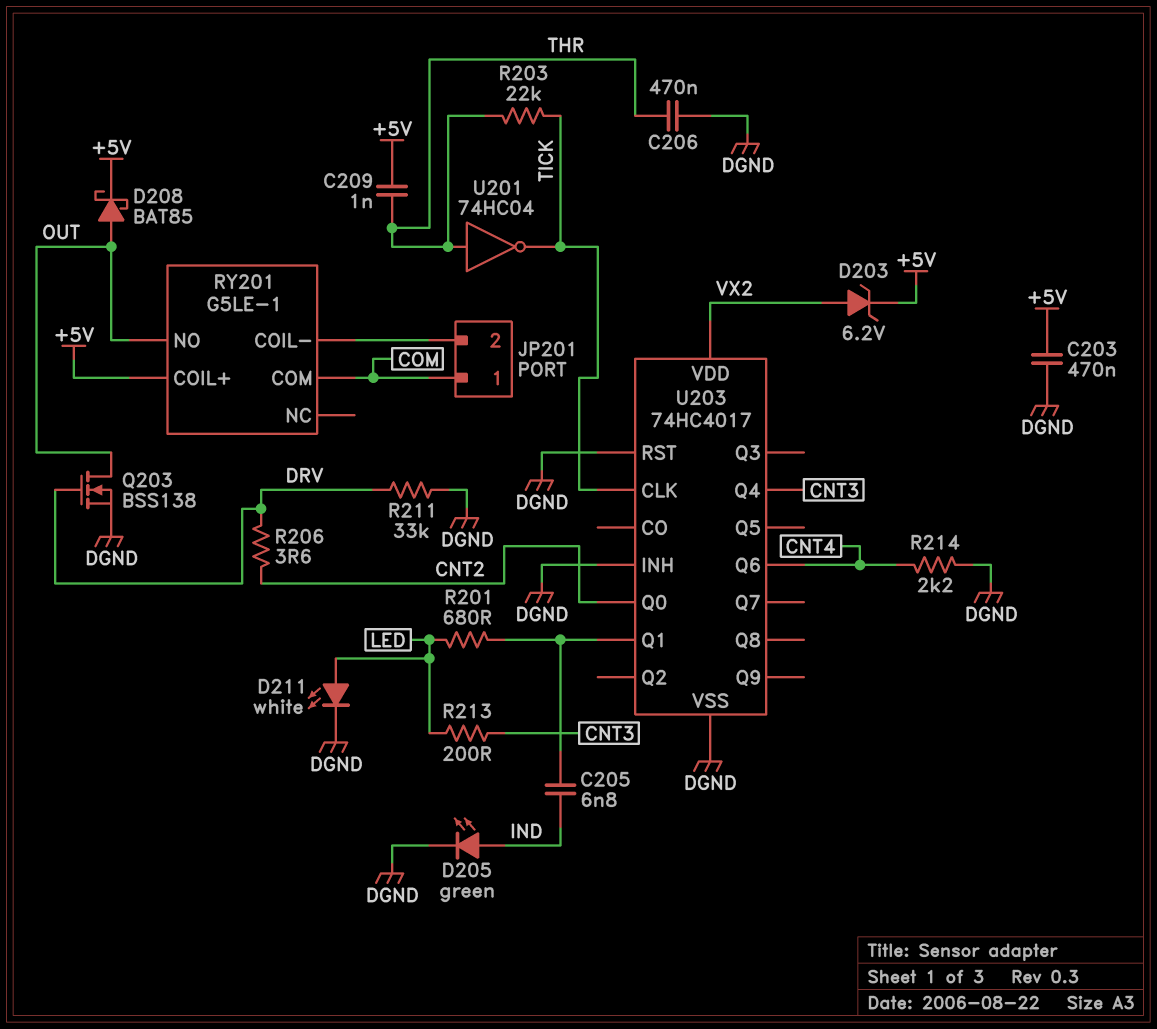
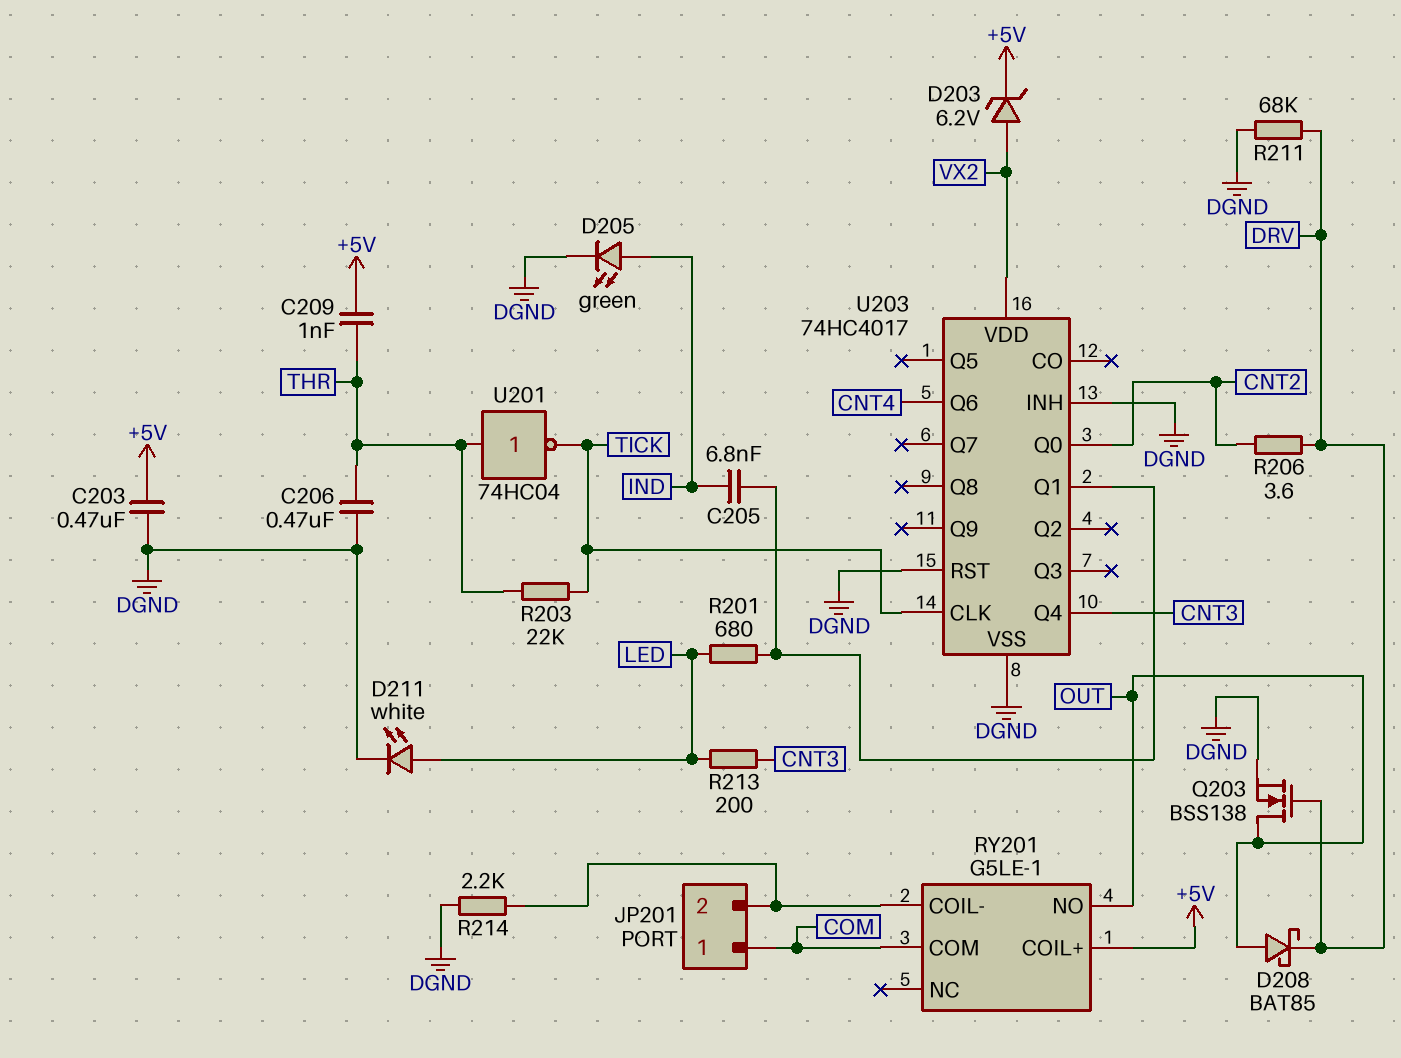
D208: schottky BAT85 (A OUT, K +5V) -> schottky BAT85 (A OUT, K DRV)
R211: 33k (DGND, DRV) -> 68k (DGND, DRV)
R214: 2.2k (CNT4, DGND) -> 2.2k (DGND, JP201/2)

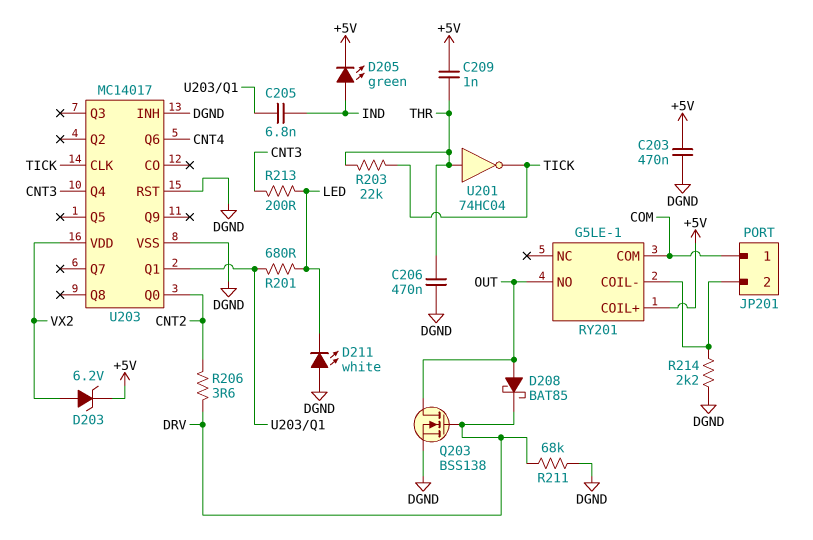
D205: LED green (A IND, K DGND) -> LED green (A IND, K +5V)
D211: LED white (A LED, K DGND) -> LED white (A DGND, K LED)
U203: 74HC4017 -> MC14017

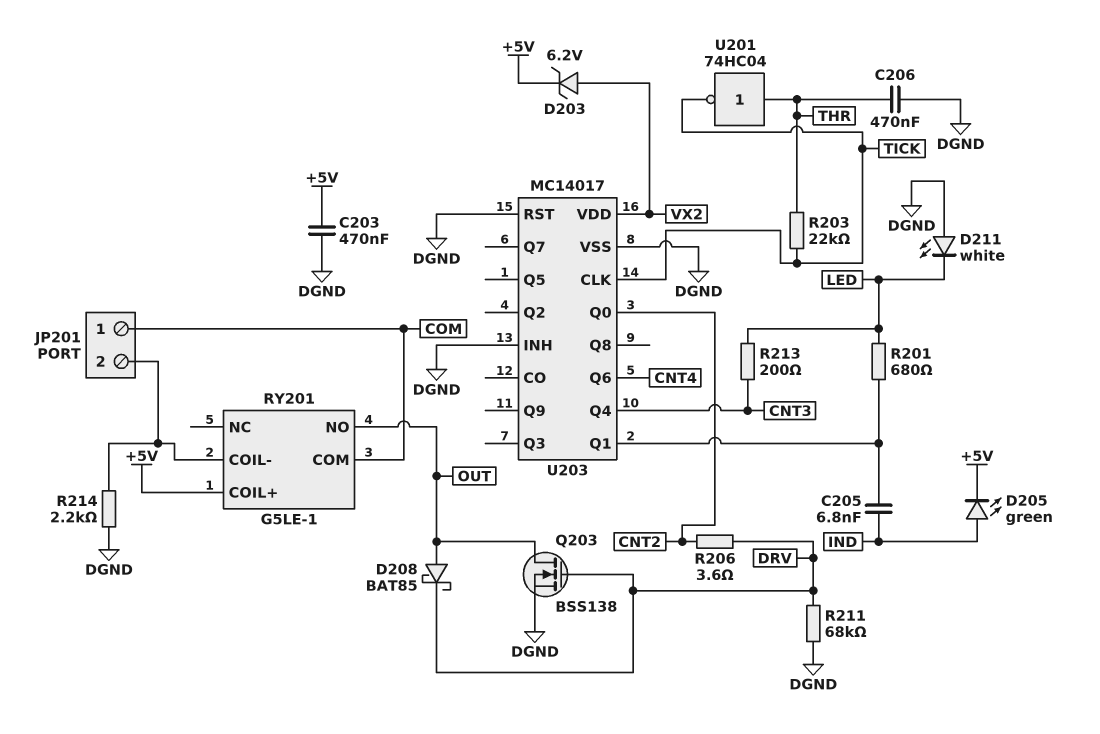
C209: 1nF (+5V, THR) -> none

